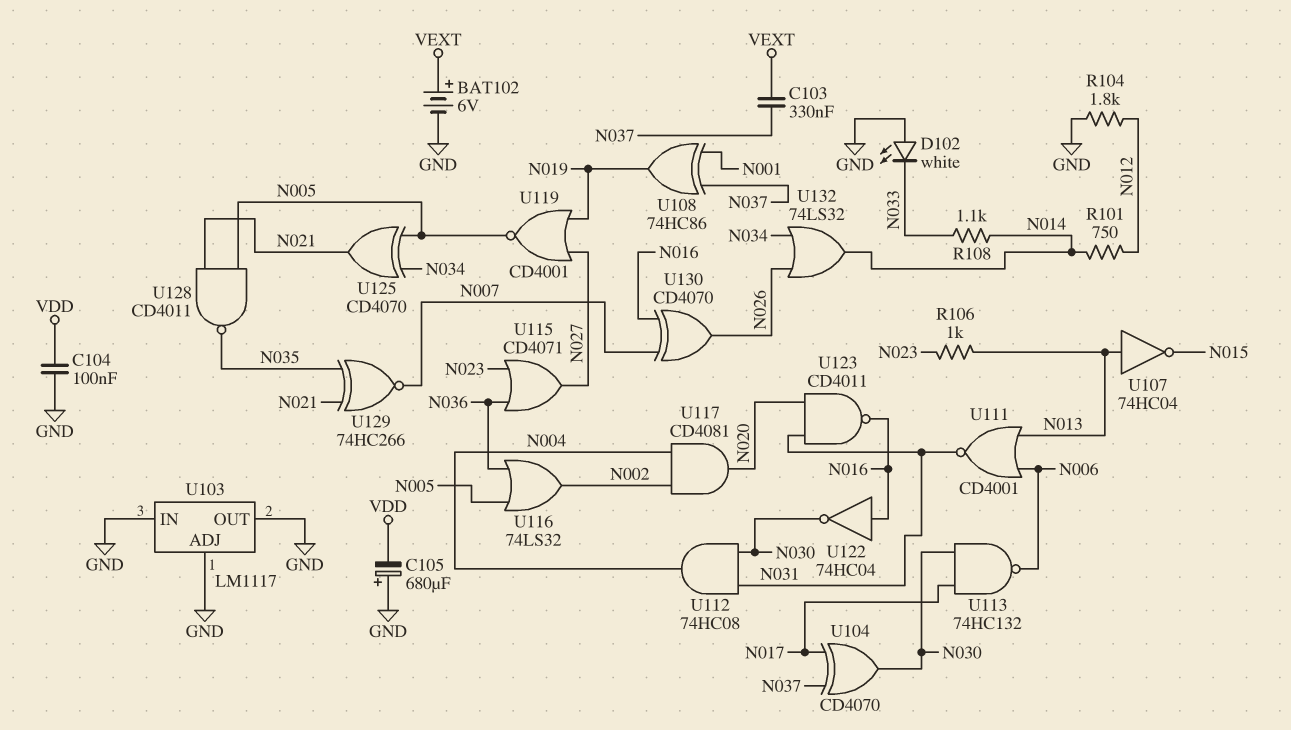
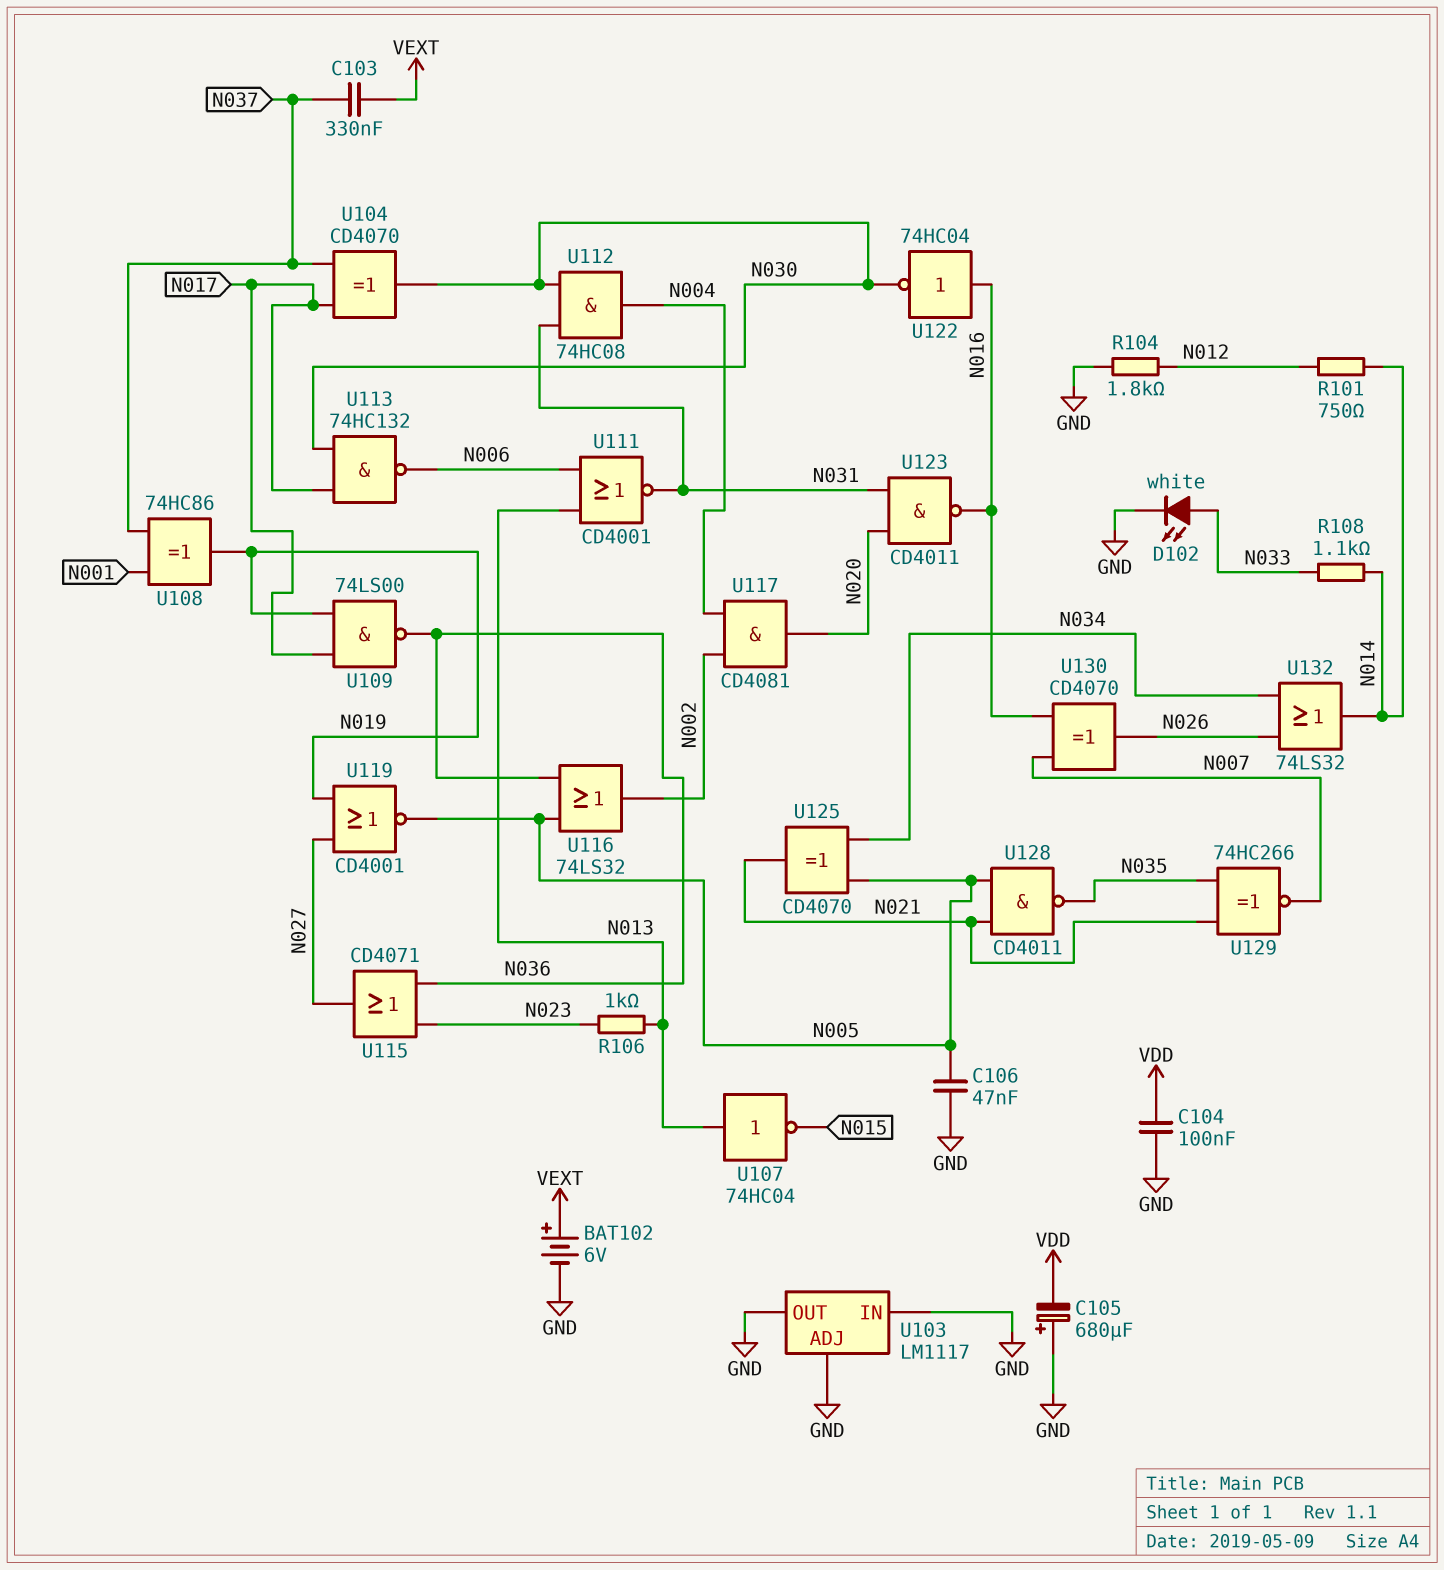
C106: none -> 47nF (GND, N005)
D102: LED white (A GND, K N033) -> LED white (A N033, K GND)
U109: none -> NAND 74LS00 (in N017, in N019, out N036)

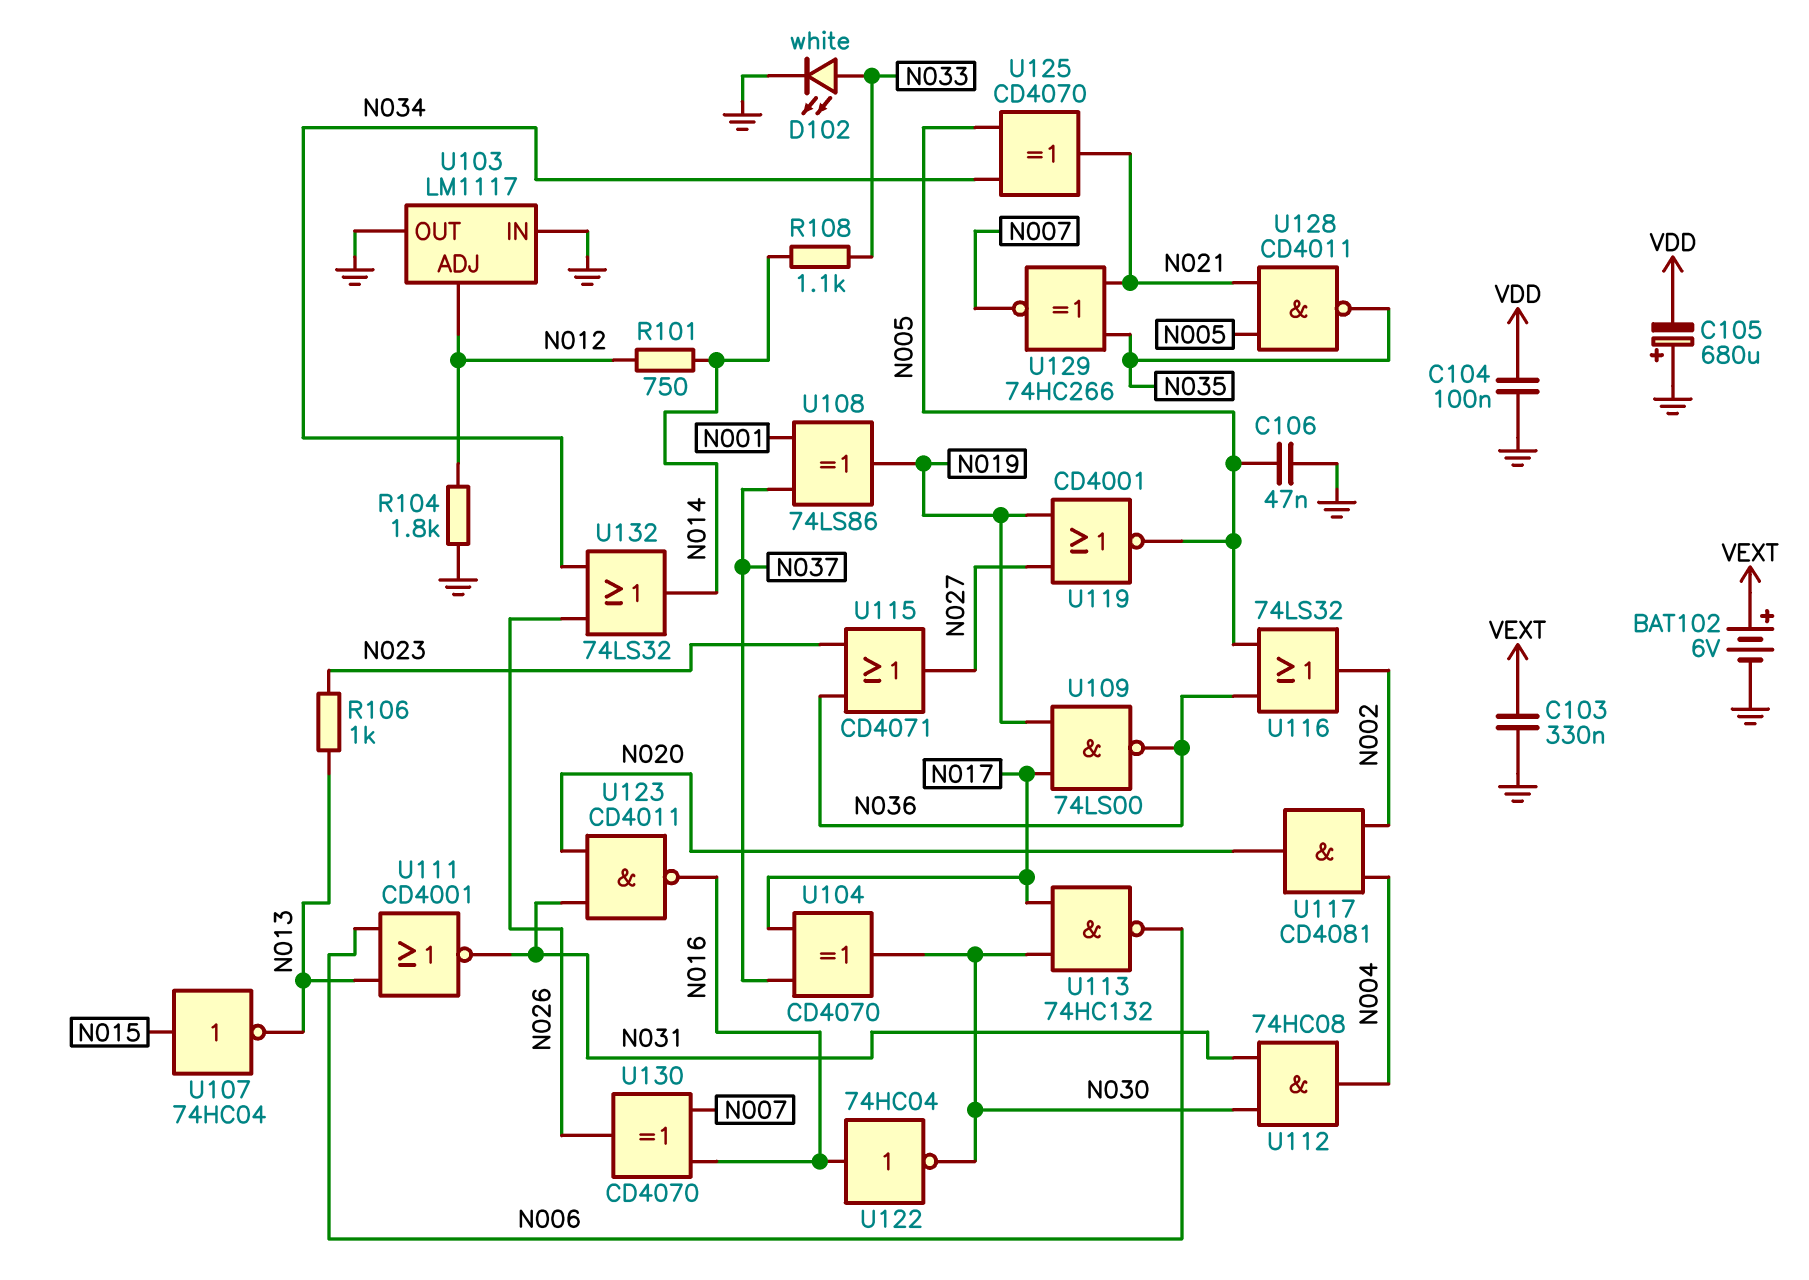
C103: 330nF (N037, VEXT) -> 330nF (GND, VEXT)
U103 pin ADJ: GND -> N012
U107: NOT 74HC04 (in N013, out N015) -> NOT 74HC04 (in N015, out N013)
U108: XOR 74HC86 (in N001, in N037, out N019) -> XOR 74LS86 (in N001, in N037, out N019)

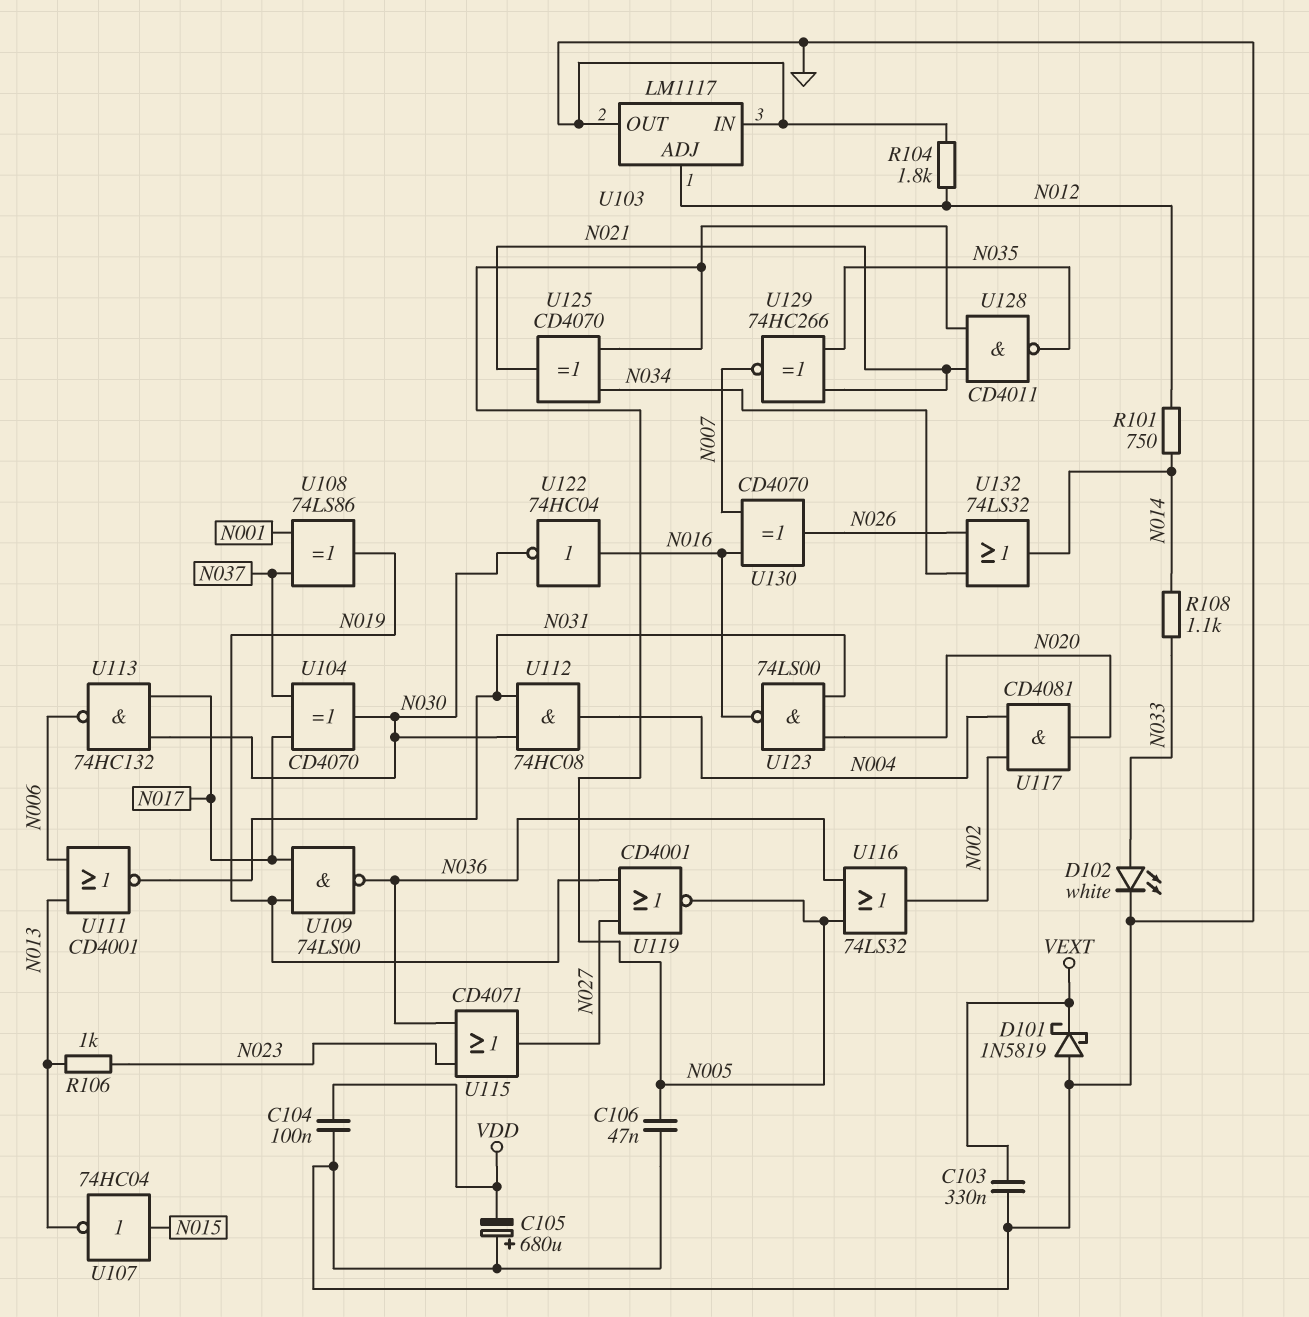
BAT102: 6V (plus VEXT, minus GND) -> none
D101: none -> schottky 1N5819 (A GND, K VEXT)
U123: NAND CD4011 (in N020, in N031, out N016) -> NAND 74LS00 (in N020, in N031, out N016)

